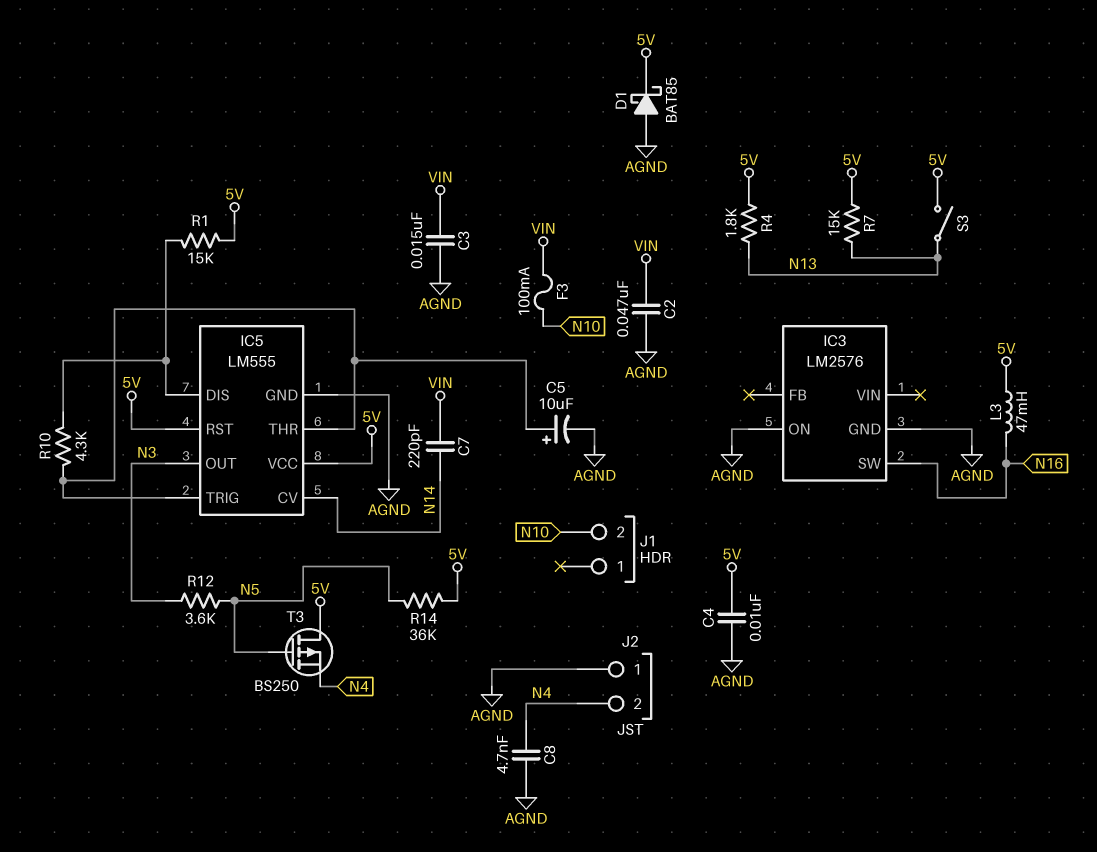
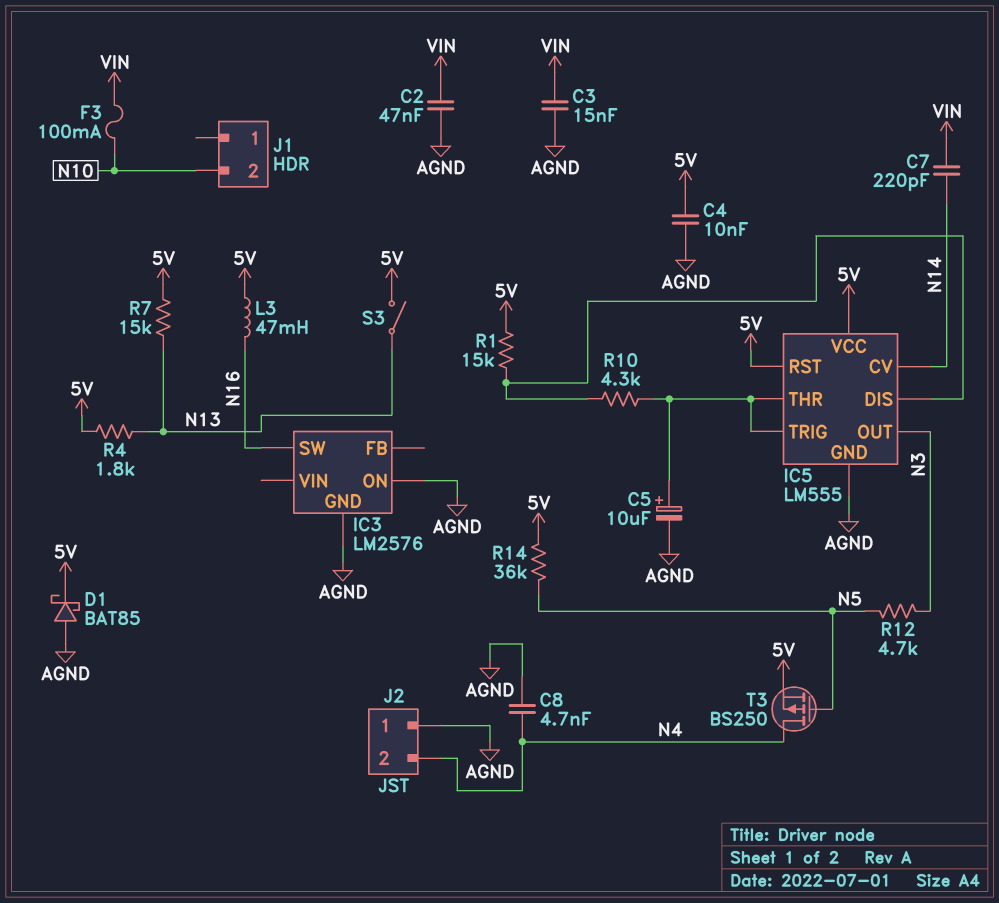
R12: 3.6k (N3, N5) -> 4.7k (N3, N5)
T3: PMOS BS250 (G N5, D 5V, S N4) -> PMOS BS250 (G N5, D N4, S 5V)

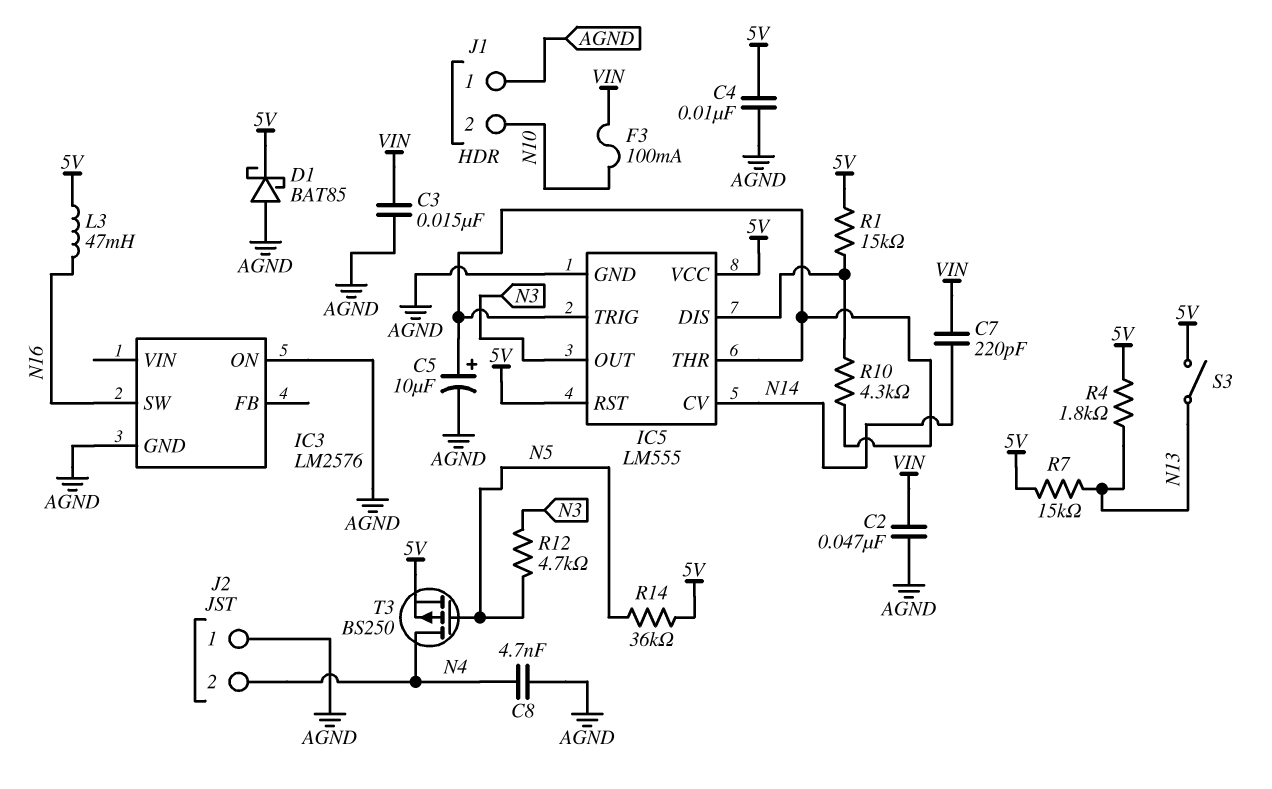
J1 pin 1: none -> AGND

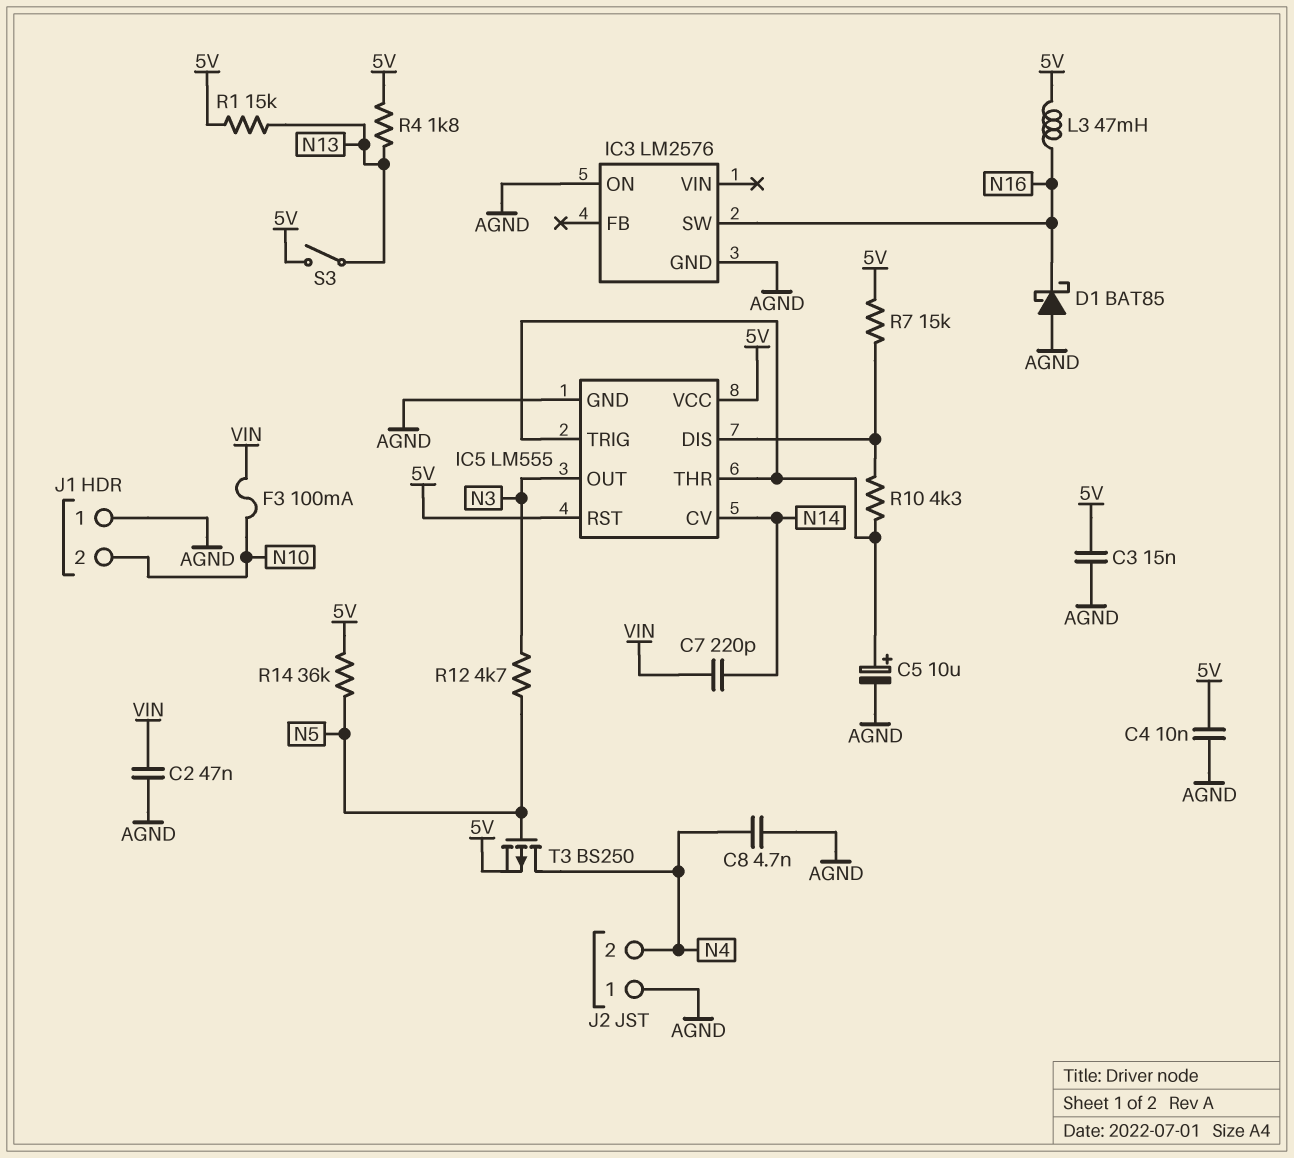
C3: 15nF (AGND, VIN) -> 15nF (5V, AGND)
D1: schottky BAT85 (A AGND, K 5V) -> schottky BAT85 (A AGND, K N16)
R1: 15k (5V, IC5/DIS) -> 15k (5V, N13)
R7: 15k (5V, N13) -> 15k (5V, IC5/DIS)

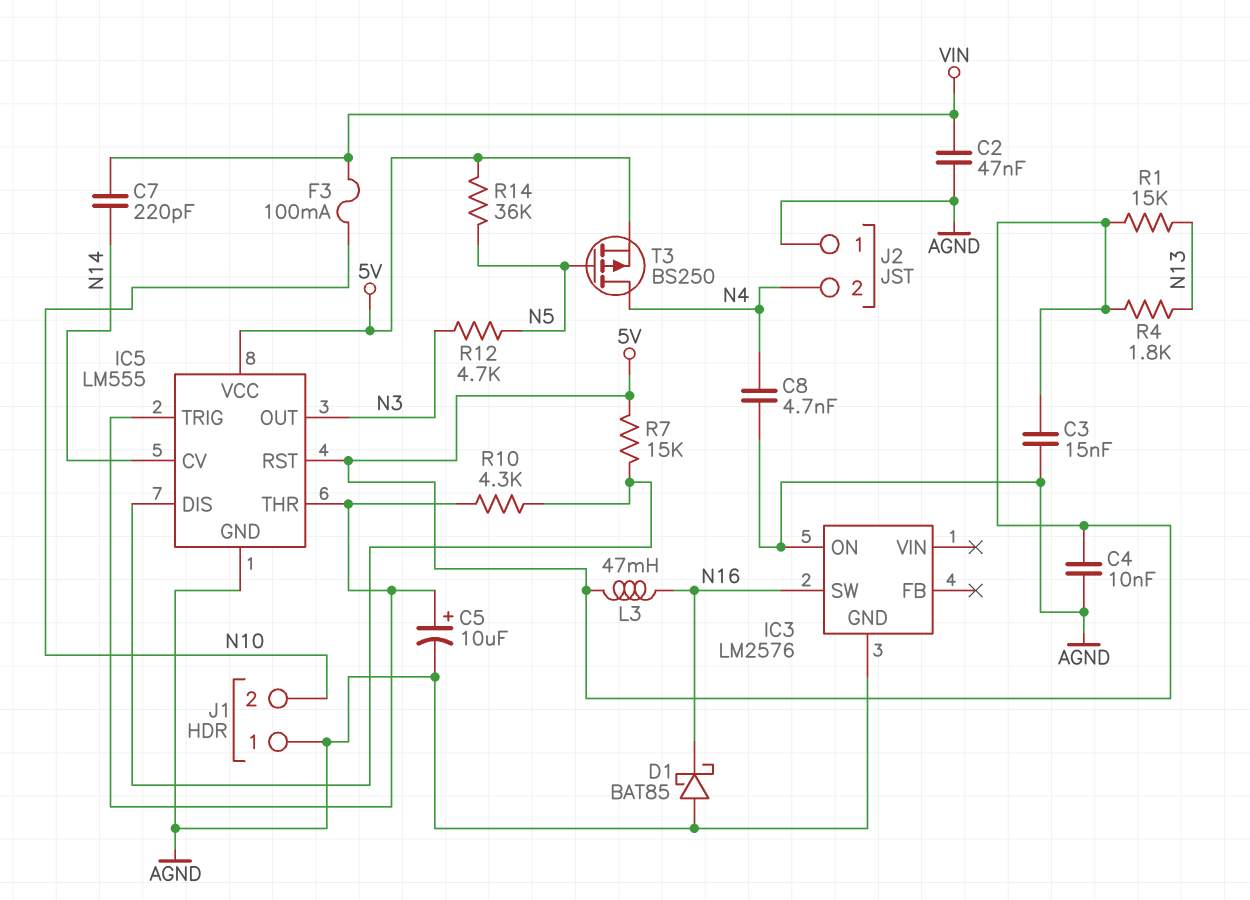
S3: switch (5V, N13) -> none

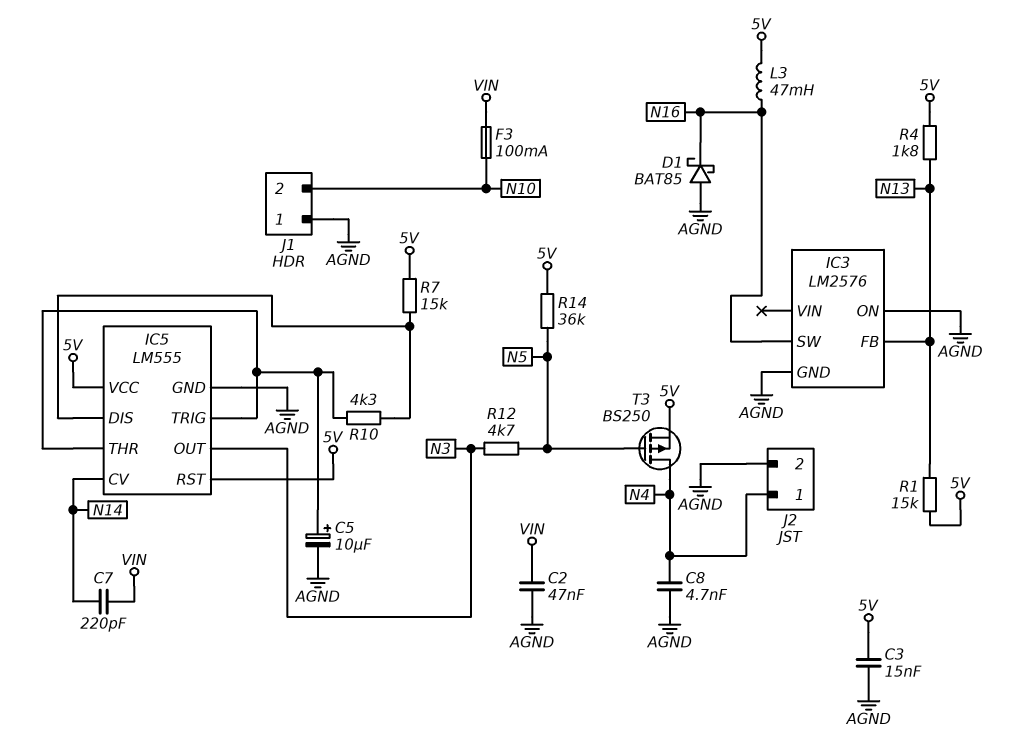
C4: 10nF (5V, AGND) -> none
IC3 pin FB: none -> N13
J2 pin 1: AGND -> N4
J2 pin 2: N4 -> AGND

